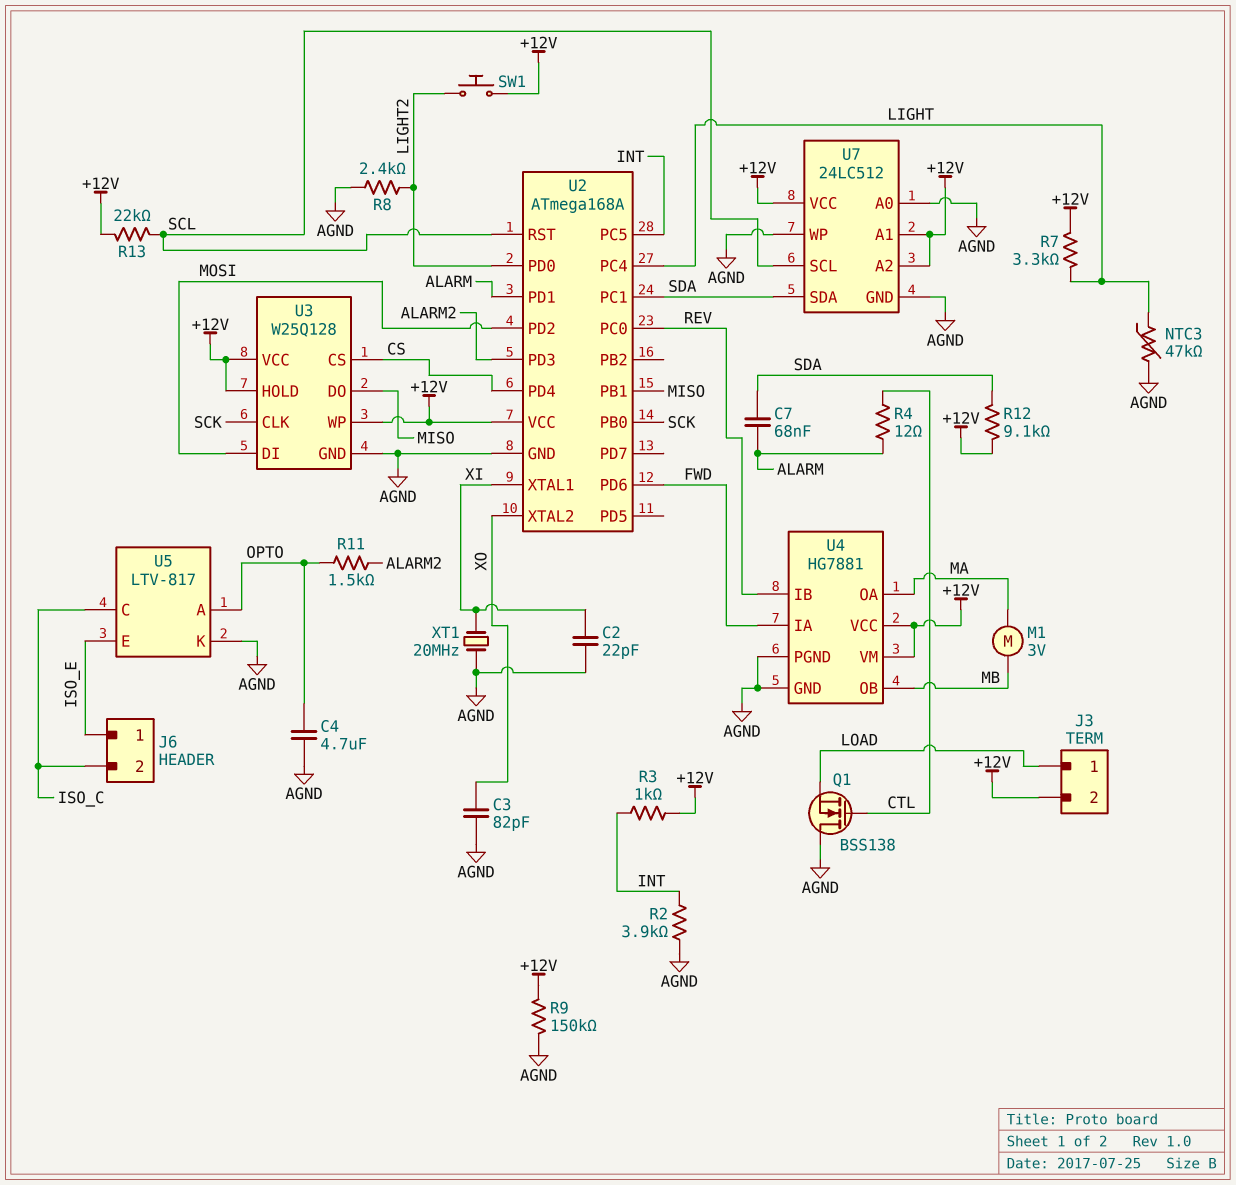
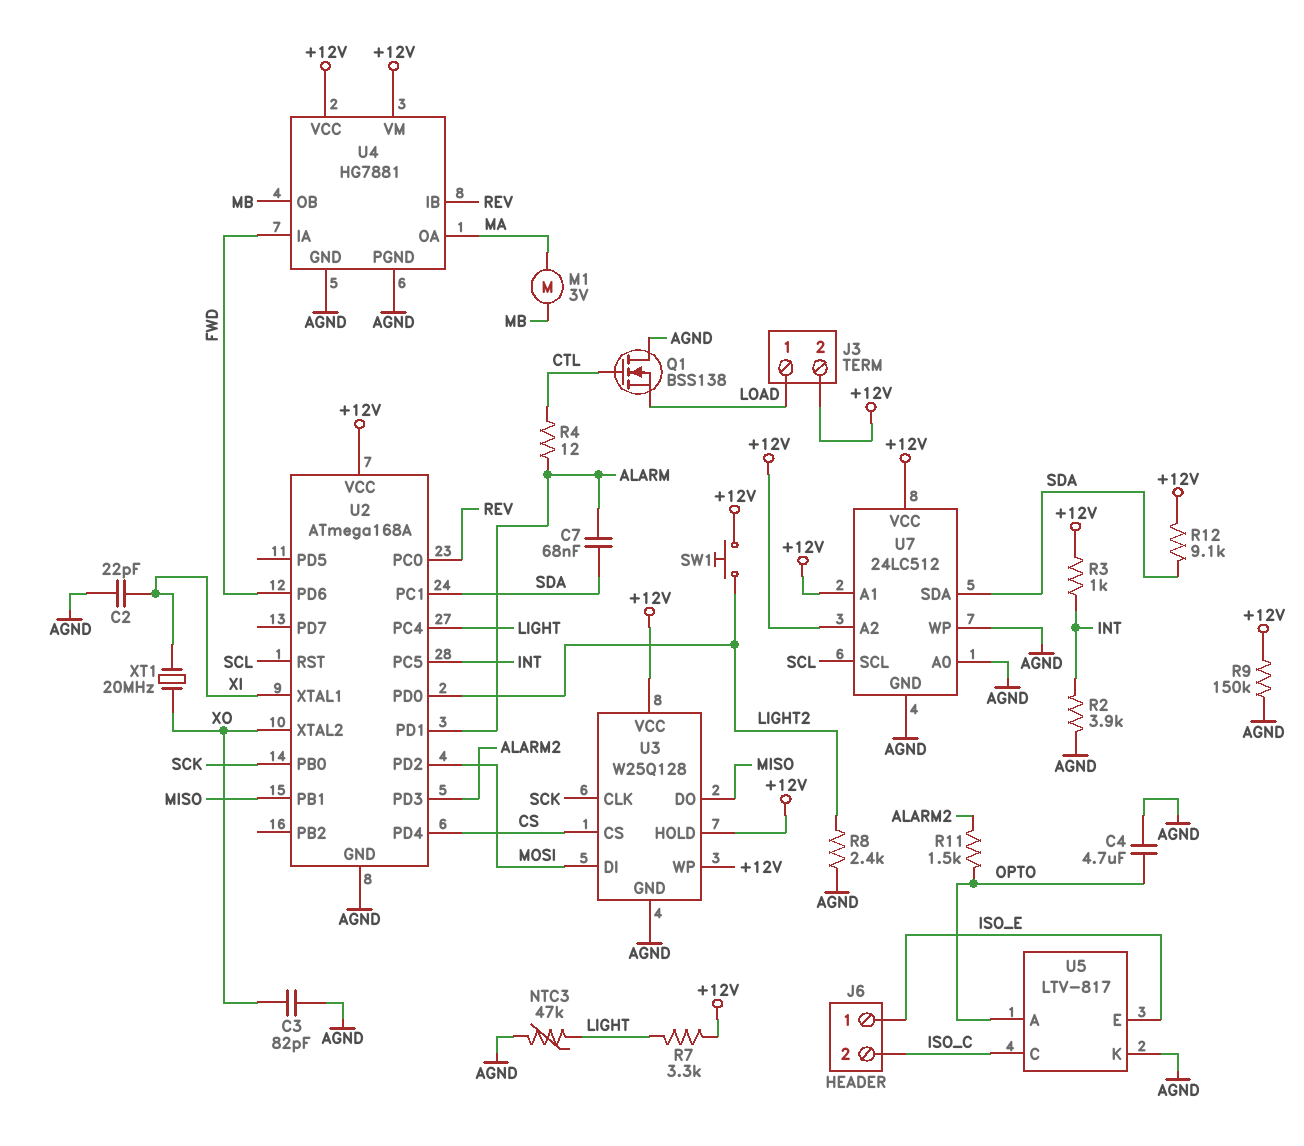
R13: 22k (+12V, SCL) -> none
XT1: 20MHz (AGND, XI) -> 20MHz (XI, XO)

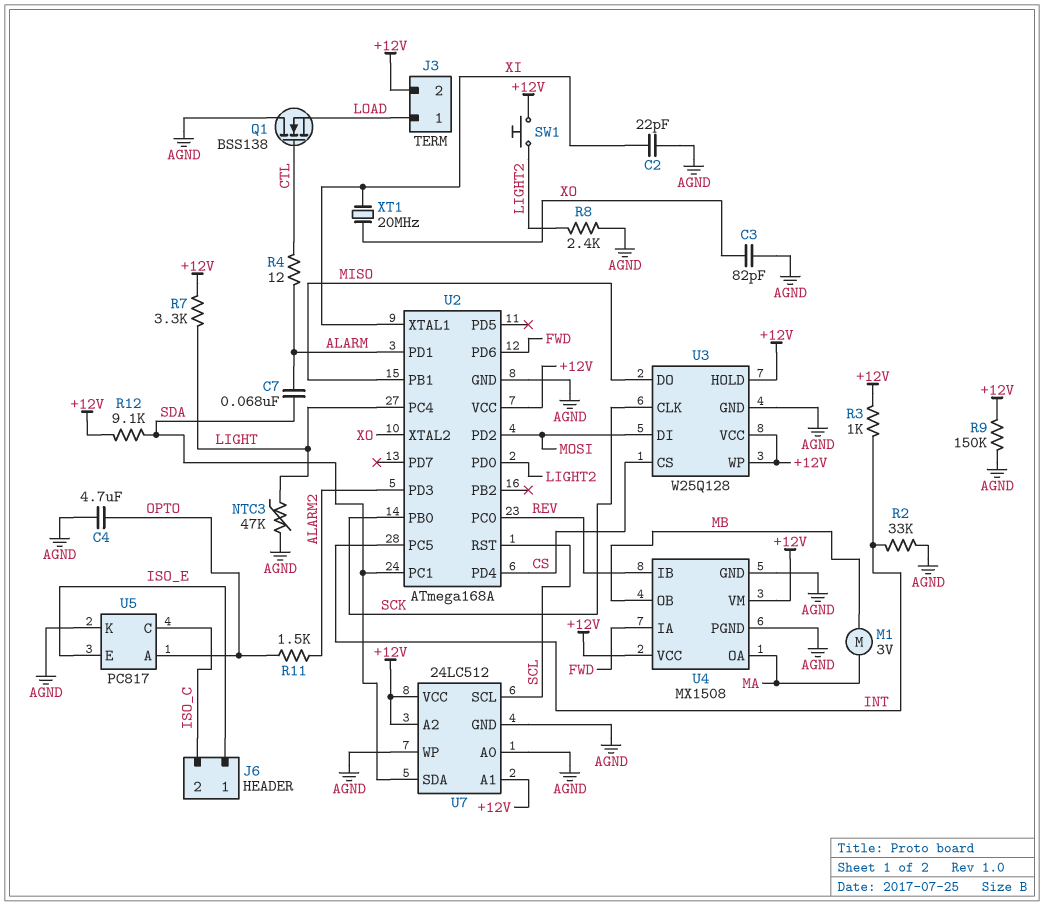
R2: 3.9k (AGND, INT) -> 33k (AGND, INT)
U4: HG7881 -> MX1508
U5: LTV-817 -> PC817

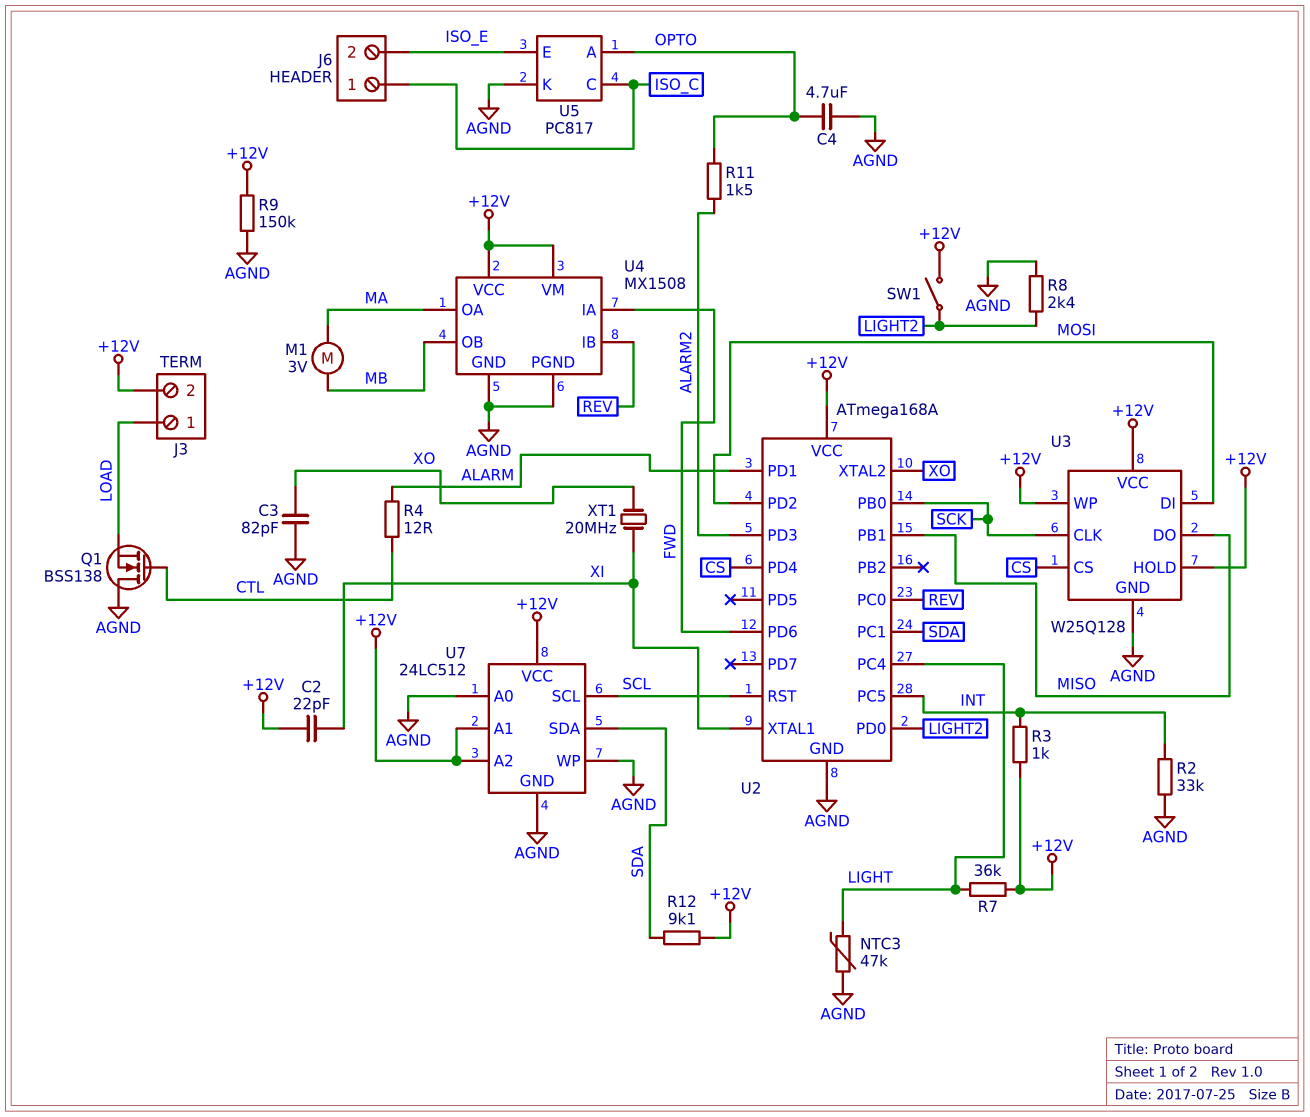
C2: 22pF (AGND, XI) -> 22pF (+12V, XI)
C7: 68nF (ALARM, SDA) -> none
J6 pin 1: ISO_E -> ISO_C
J6 pin 2: ISO_C -> ISO_E
R7: 3.3k (+12V, LIGHT) -> 36k (+12V, LIGHT)
SW1: button (+12V, LIGHT2) -> switch (+12V, LIGHT2)

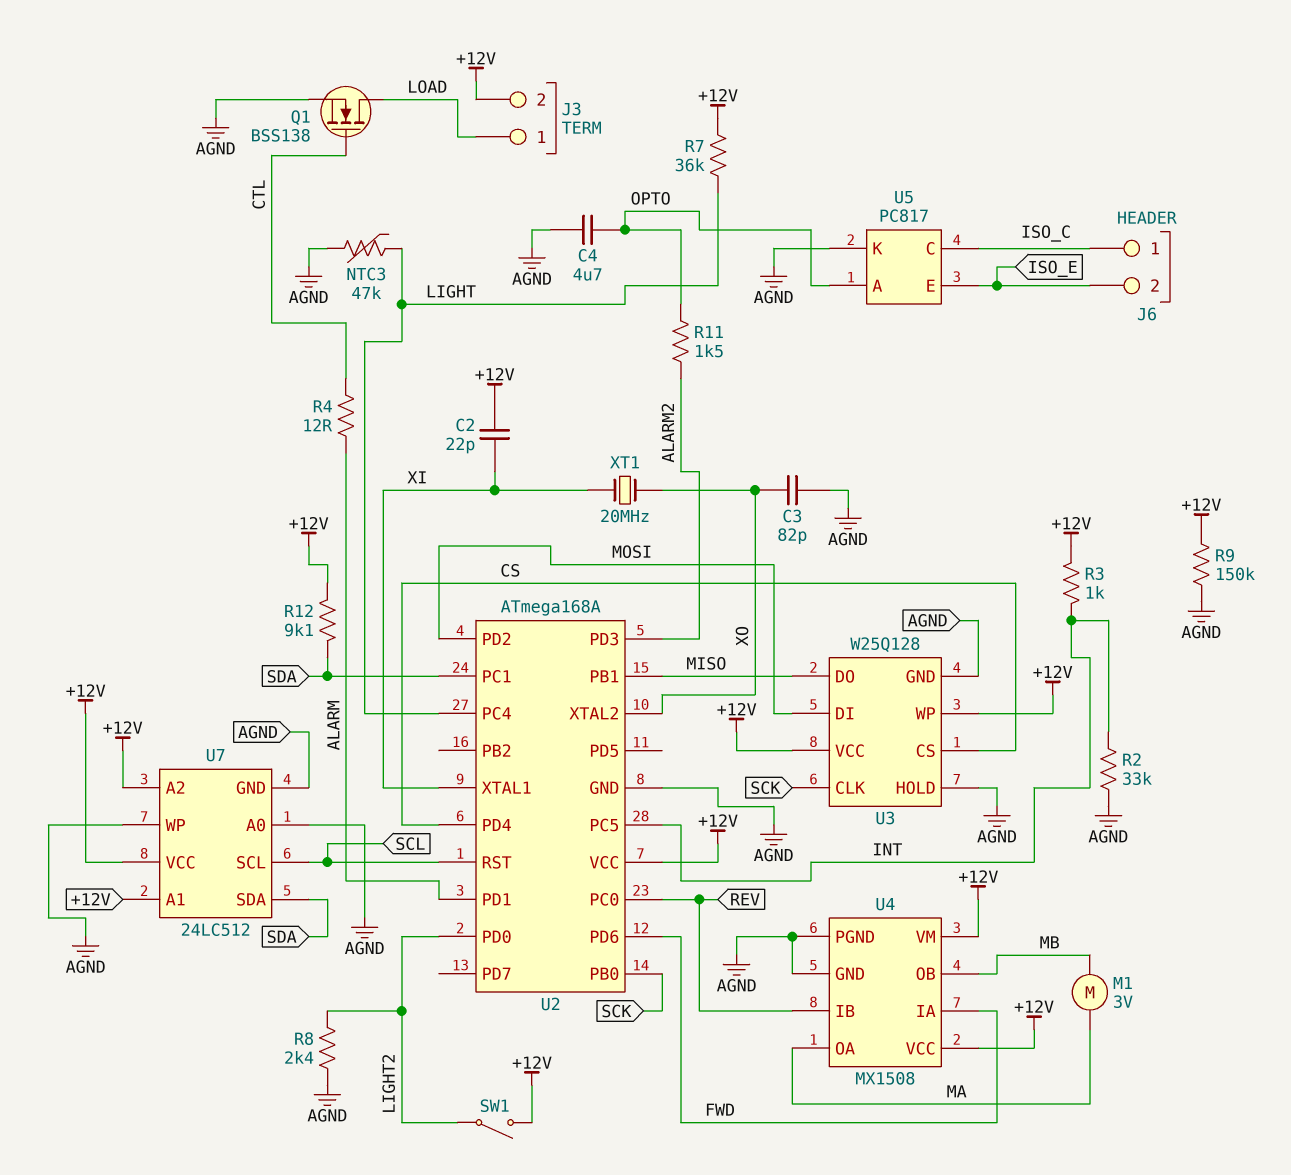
Q1: NMOS BSS138 (G CTL, D AGND, S LOAD) -> NMOS BSS138 (G CTL, D LOAD, S AGND)
U3 pin HOLD: +12V -> AGND

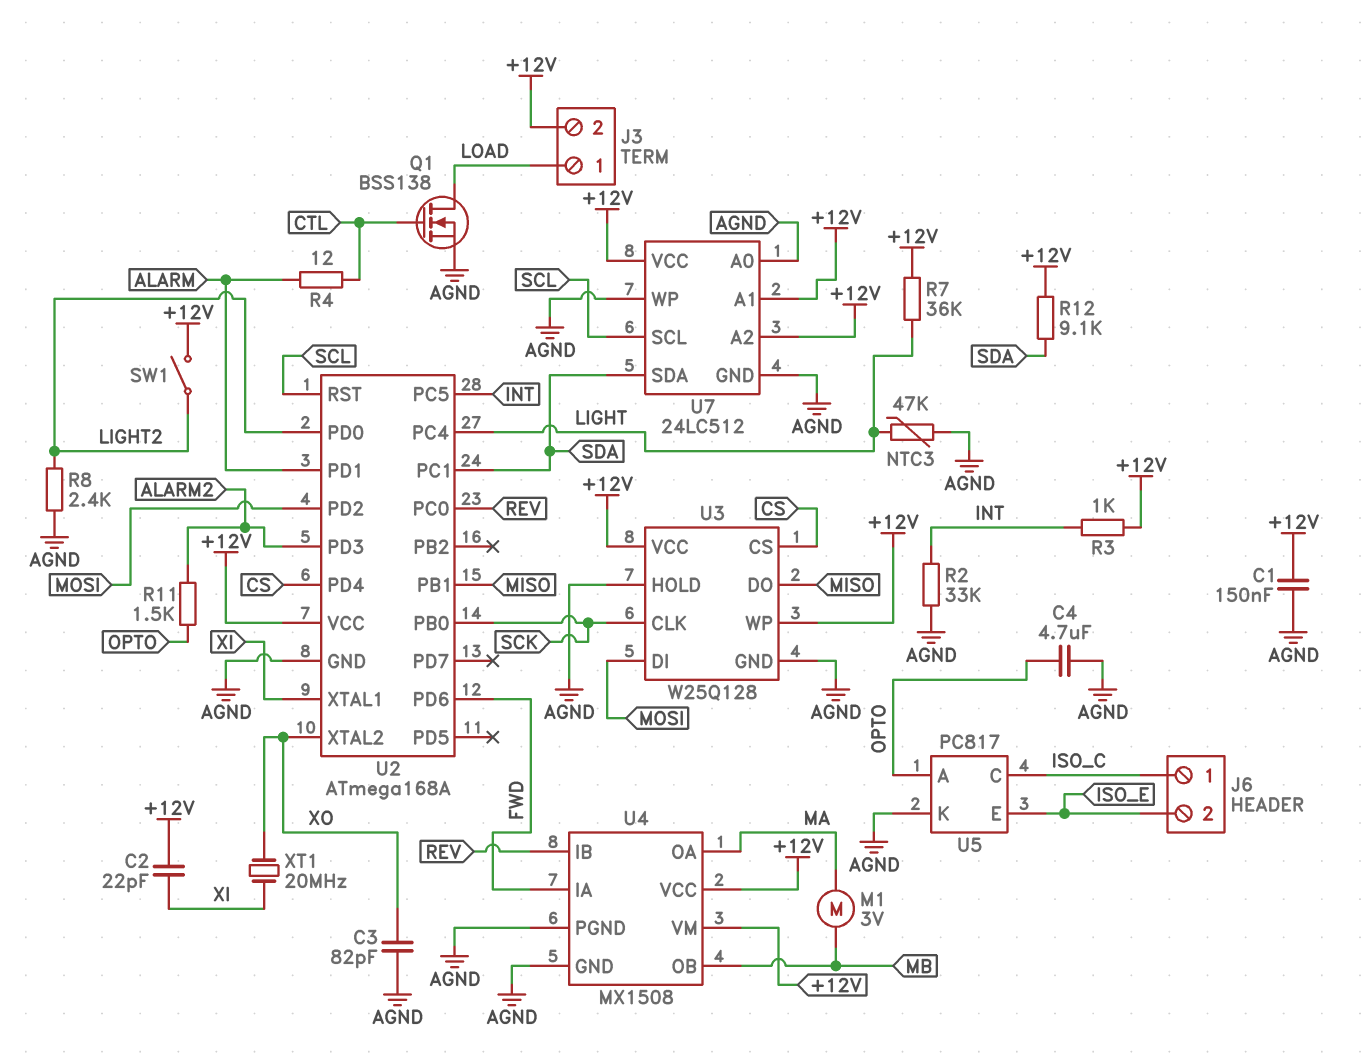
C1: none -> 150nF (+12V, AGND)
R9: 150k (+12V, AGND) -> none

